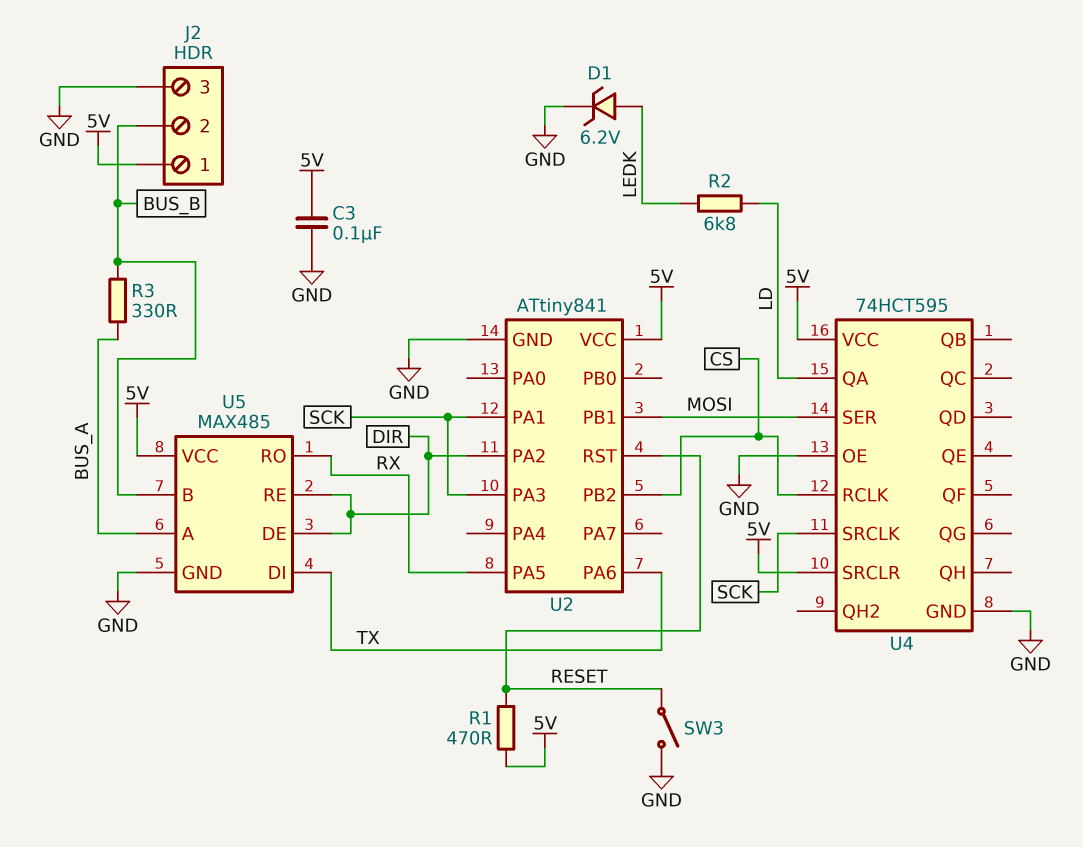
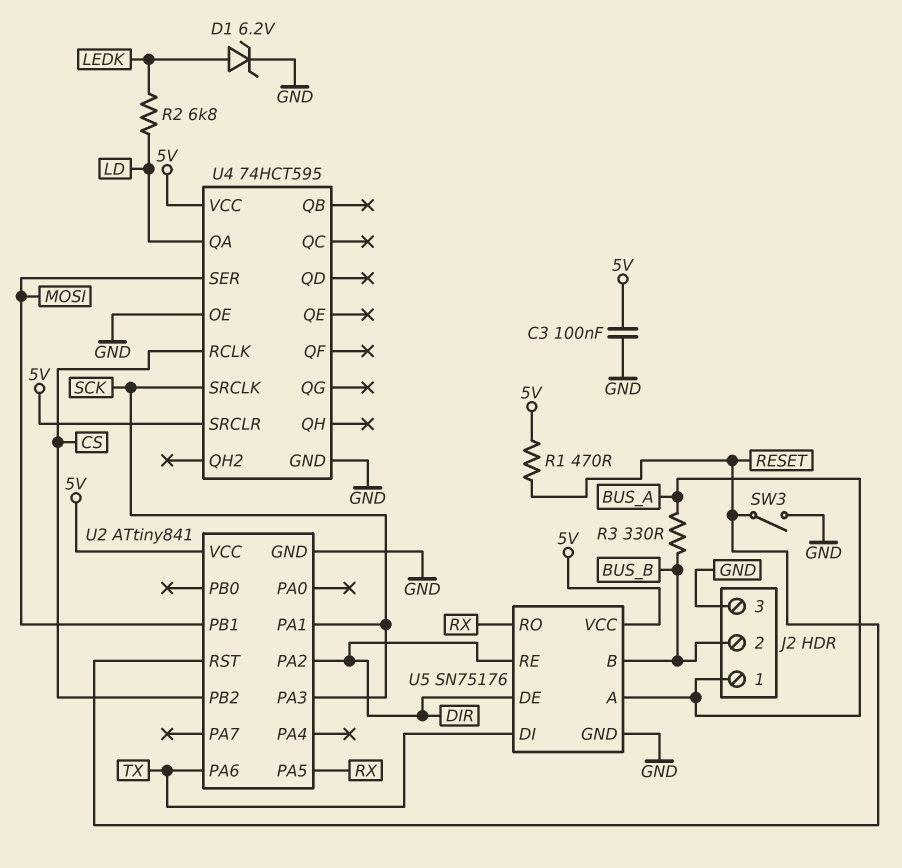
J2 pin 1: 5V -> BUS_A
U5: MAX485 -> SN75176

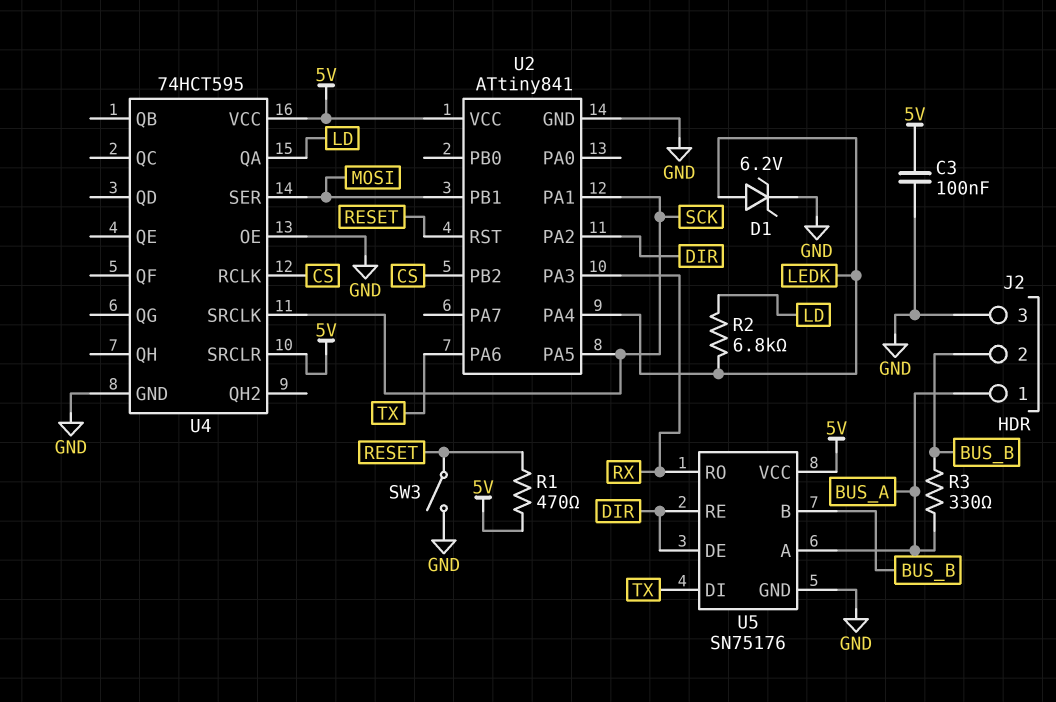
U2 pin PA3: SCK -> RX
U2 pin PA4: none -> LEDK
U2 pin PA5: RX -> SCK

